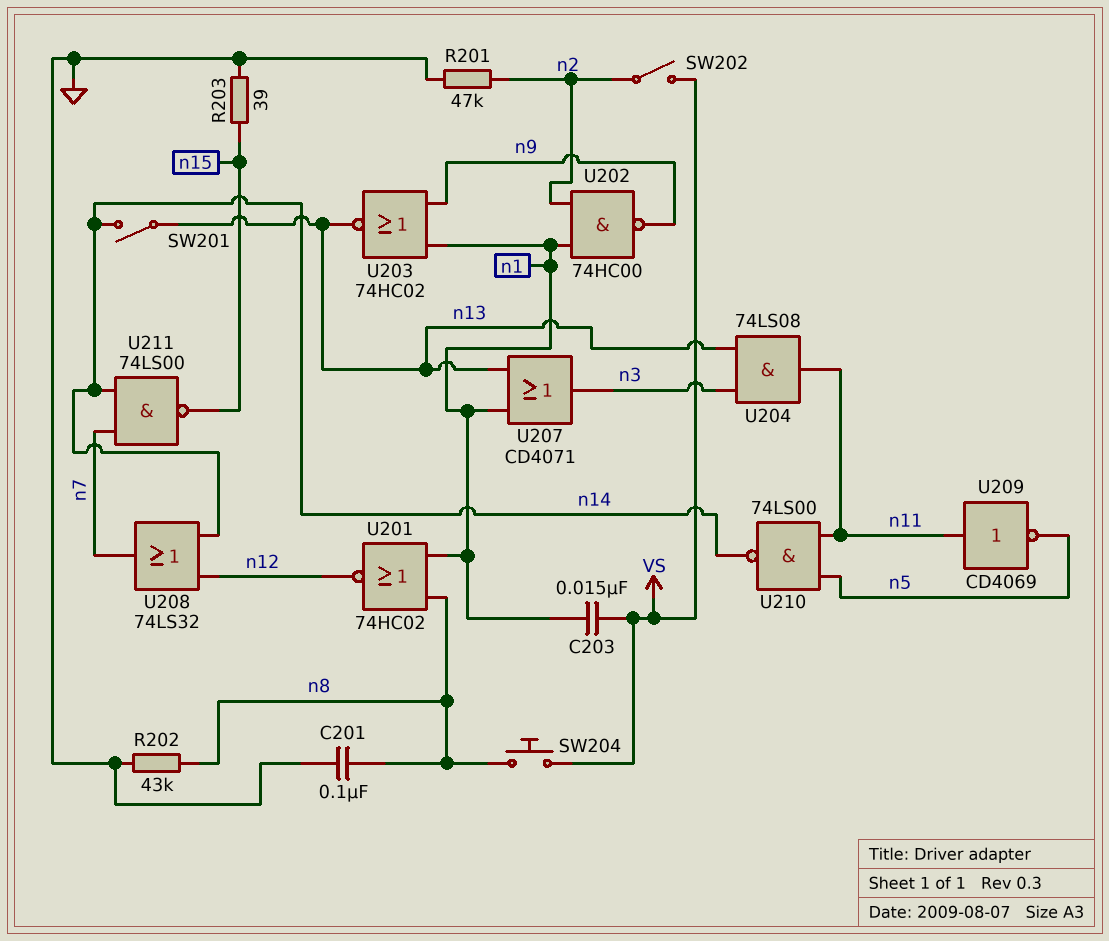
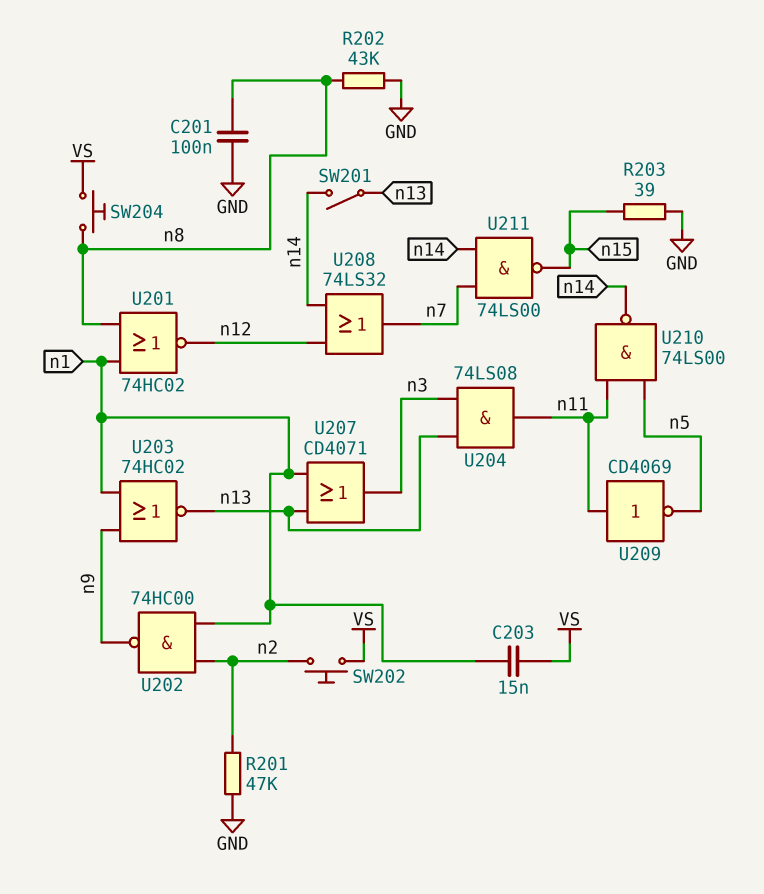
SW202: switch (VS, n2) -> button (VS, n2)

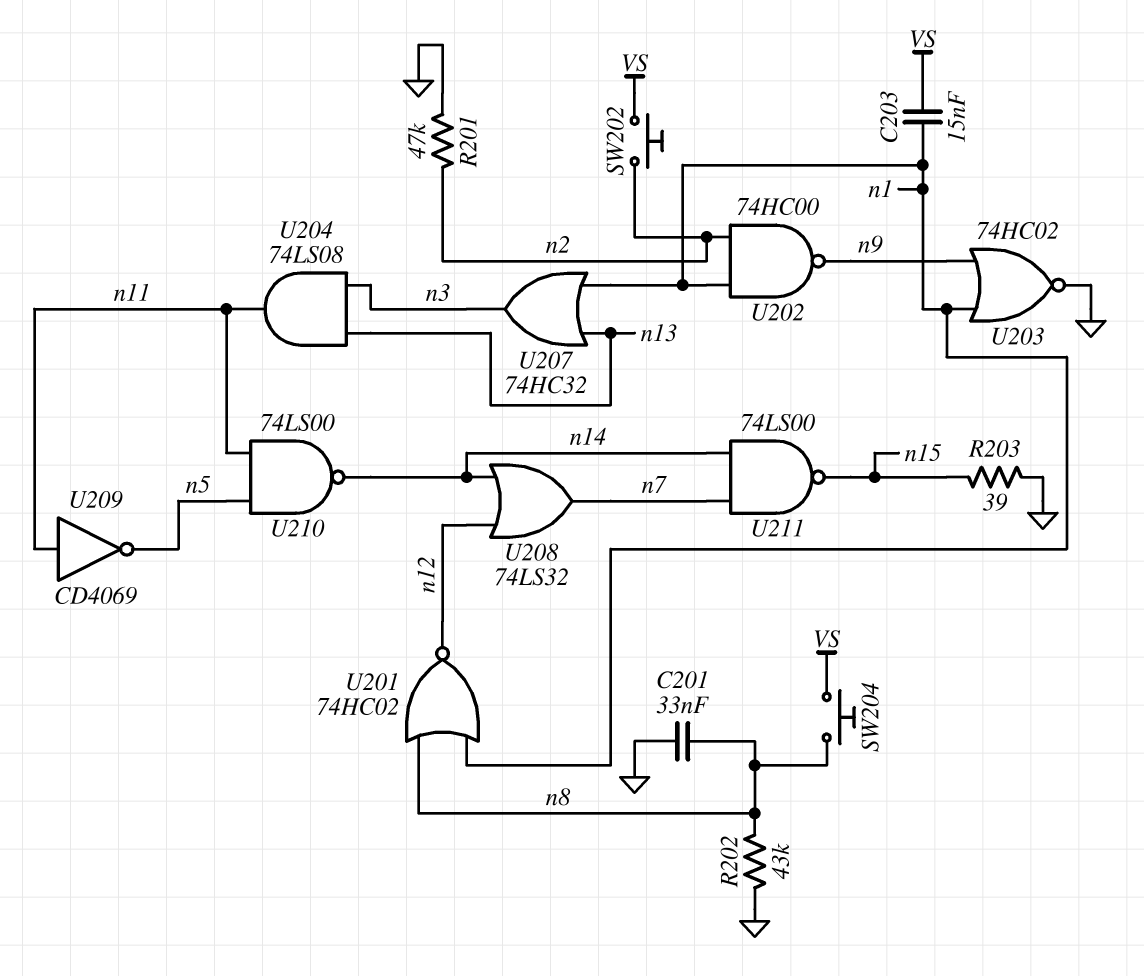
C201: 100nF (GND, n8) -> 33nF (GND, n8)
SW201: switch (n13, n14) -> none
U203: NOR 74HC02 (in n1, in n9, out n13) -> NOR 74HC02 (in n1, in n9, out GND)
U207: OR CD4071 (in n1, in n13, out n3) -> OR 74HC32 (in n1, in n13, out n3)

